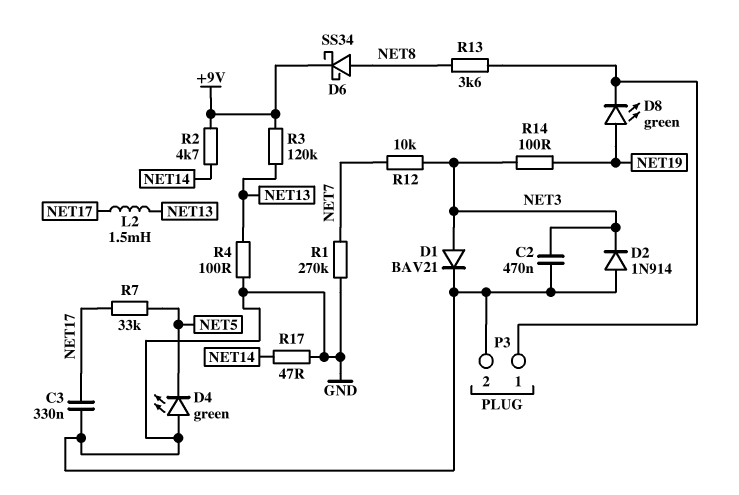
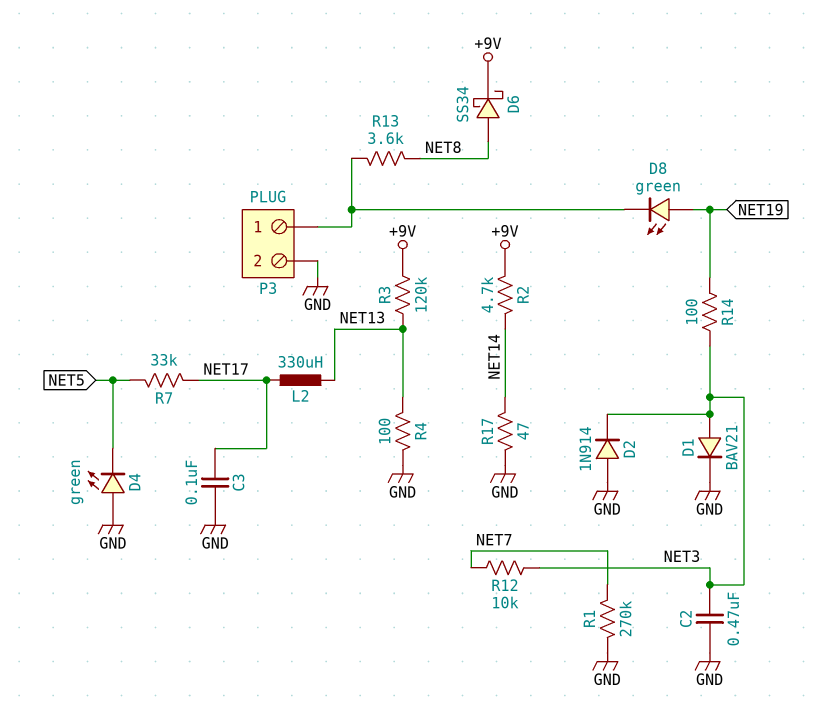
C3: 330nF (GND, NET17) -> 100nF (GND, NET17)
L2: 1.5mH (NET13, NET17) -> 330uH (NET13, NET17)

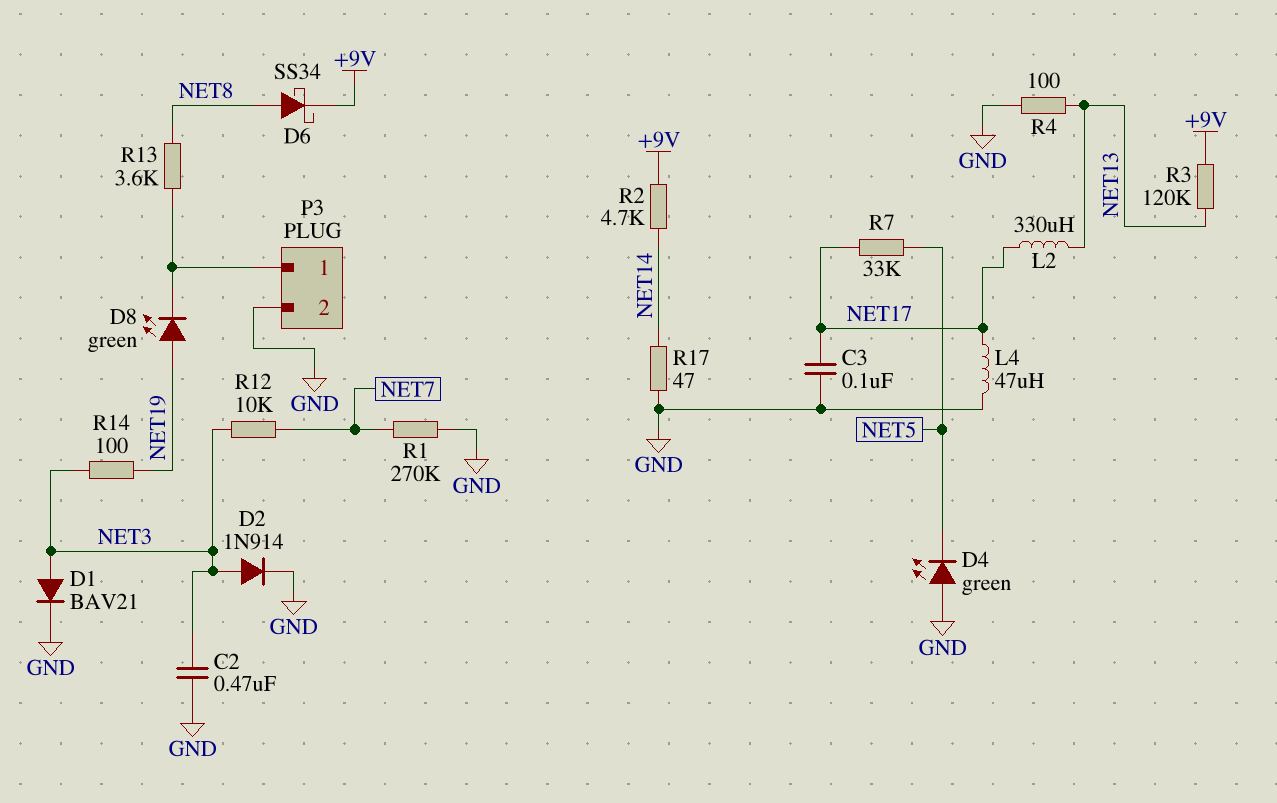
D2: diode 1N914 (A GND, K NET3) -> diode 1N914 (A NET3, K GND)
L4: none -> 47uH (GND, NET17)

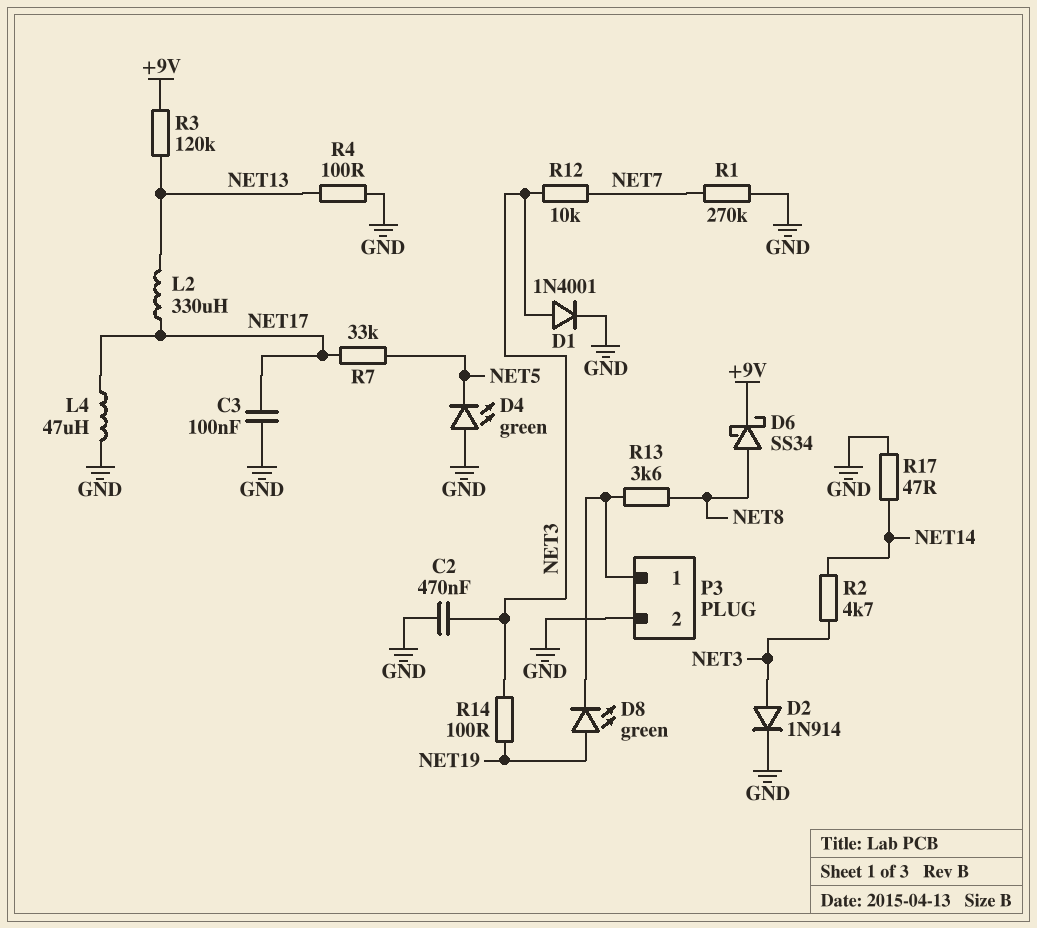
D1: diode BAV21 (A NET3, K GND) -> diode 1N4001 (A NET3, K GND)
R2: 4.7k (+9V, NET14) -> 4.7k (NET3, NET14)

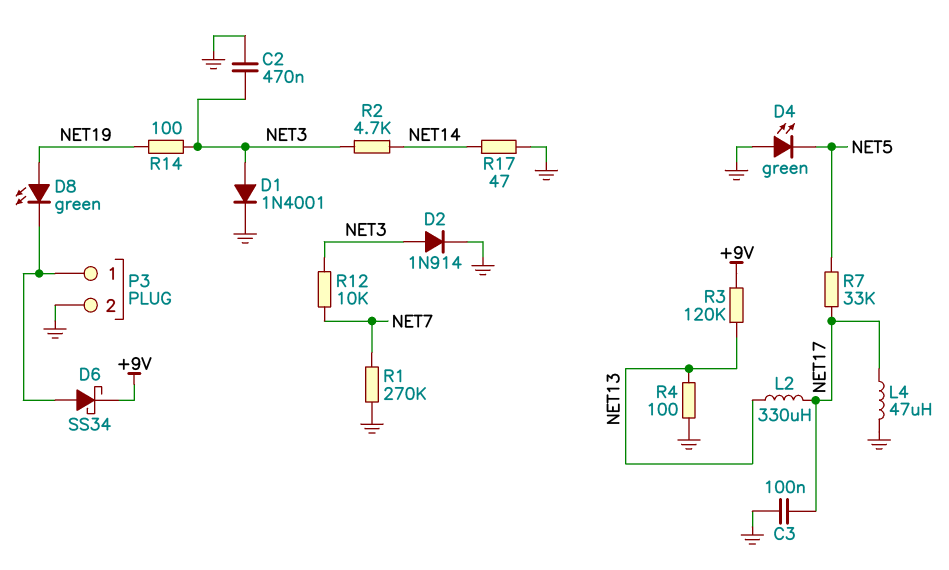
D6: schottky SS34 (A NET8, K +9V) -> schottky SS34 (A P3/1, K +9V)
R13: 3.6k (NET8, P3/1) -> none

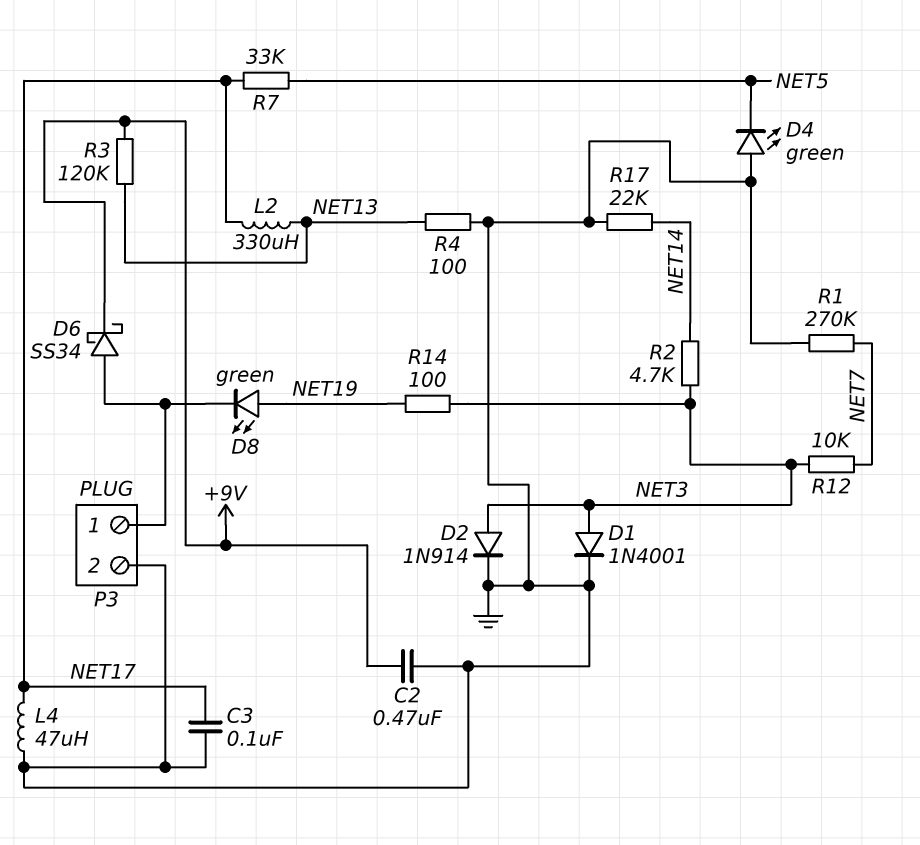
C2: 470nF (GND, NET3) -> 470nF (+9V, GND)
R17: 47 (GND, NET14) -> 22k (GND, NET14)

